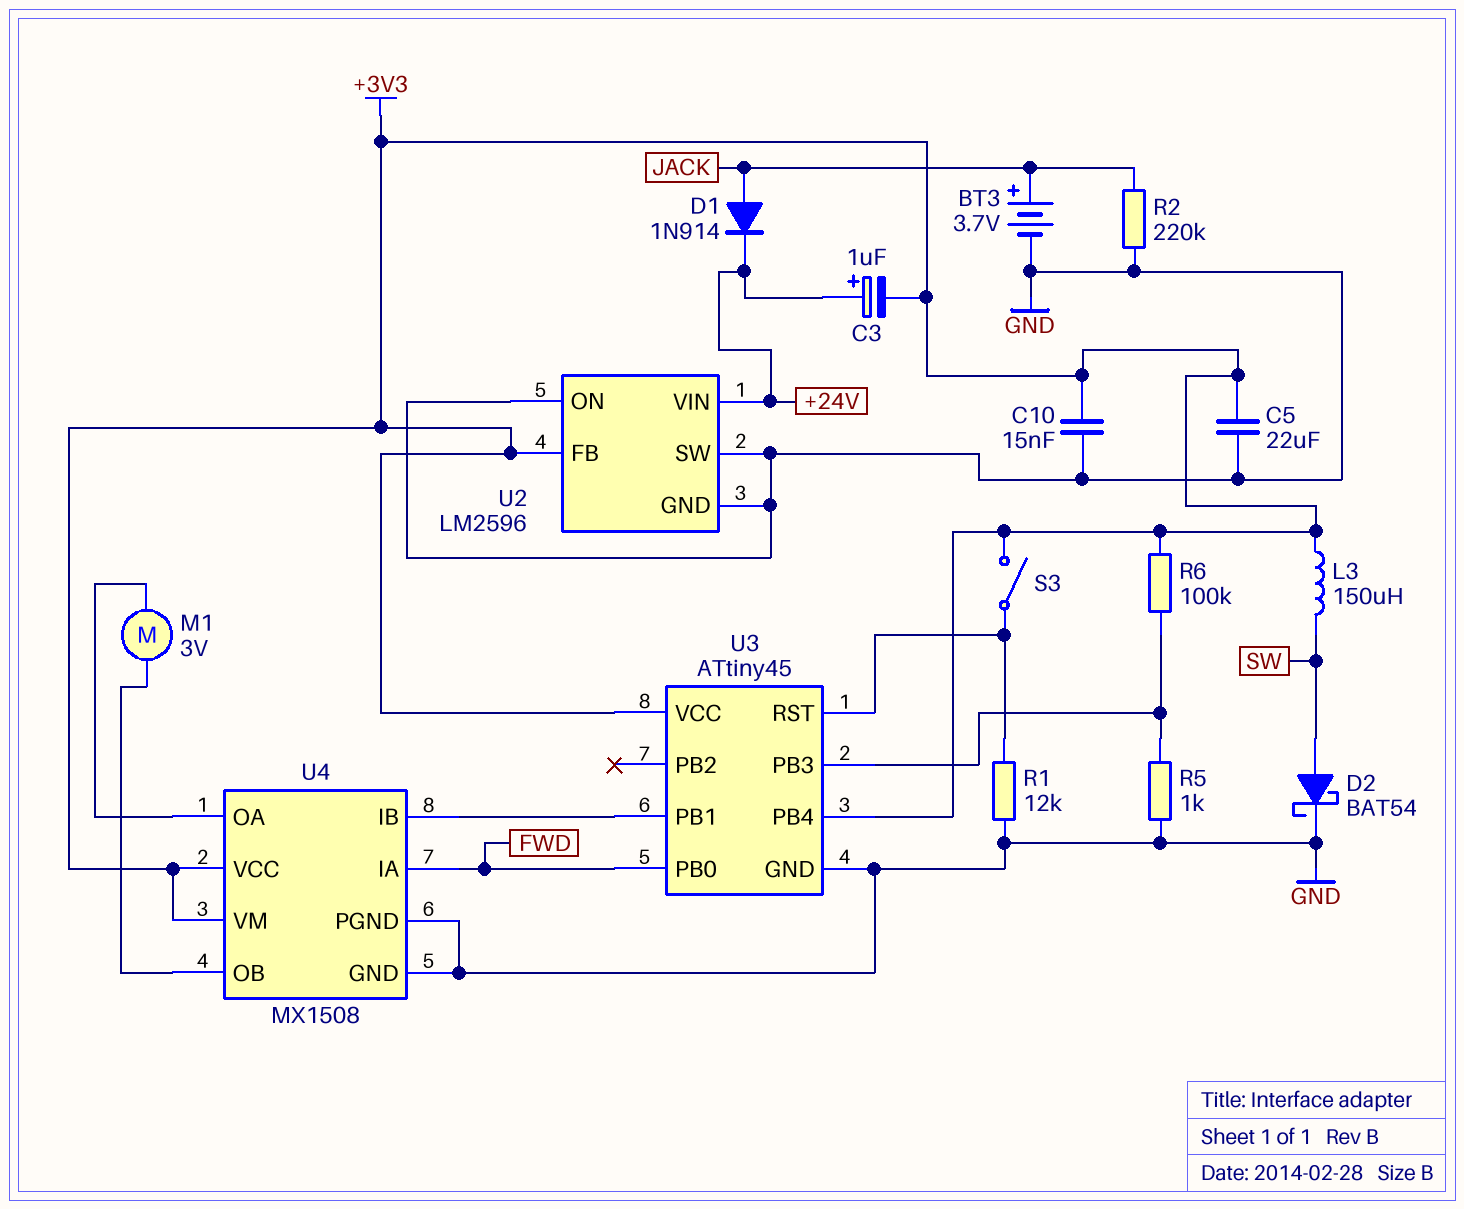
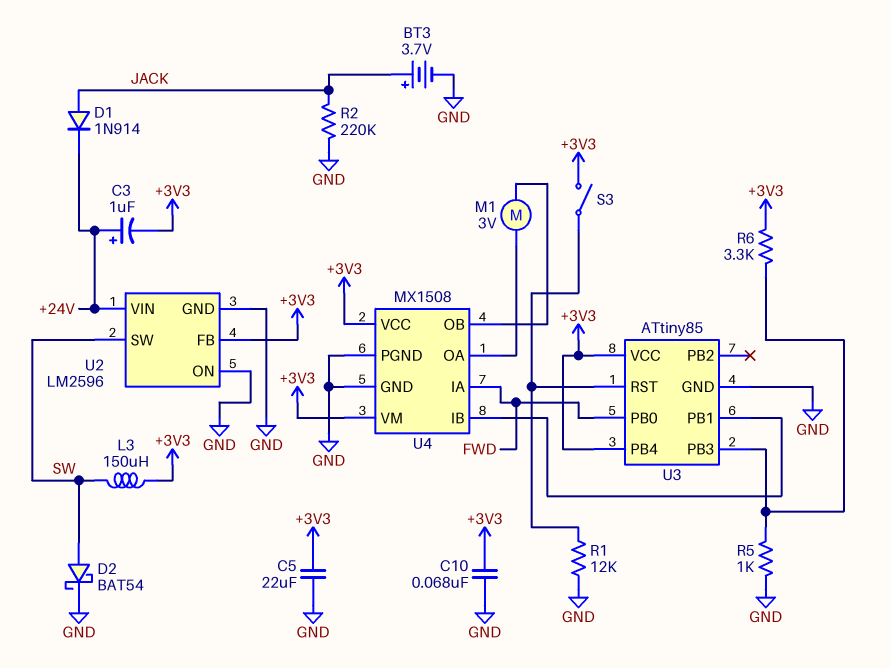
C10: 15nF (+3V3, GND) -> 68nF (+3V3, GND)
R6: 100k (+3V3, U3/PB3) -> 3.3k (+3V3, U3/PB3)
U2 pin SW: GND -> SW
U3: ATtiny45 -> ATtiny85

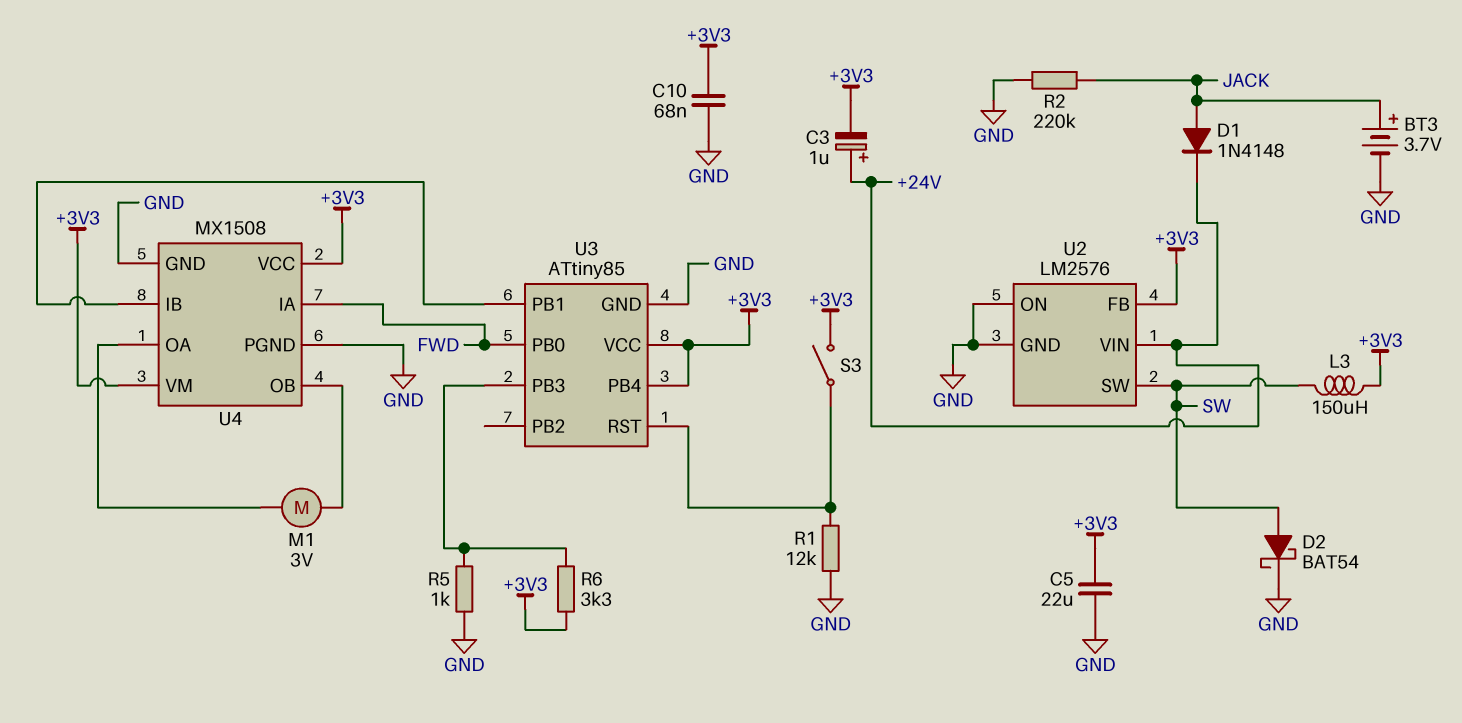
D1: diode 1N914 (A JACK, K +24V) -> diode 1N4148 (A JACK, K +24V)
U2: LM2596 -> LM2576

